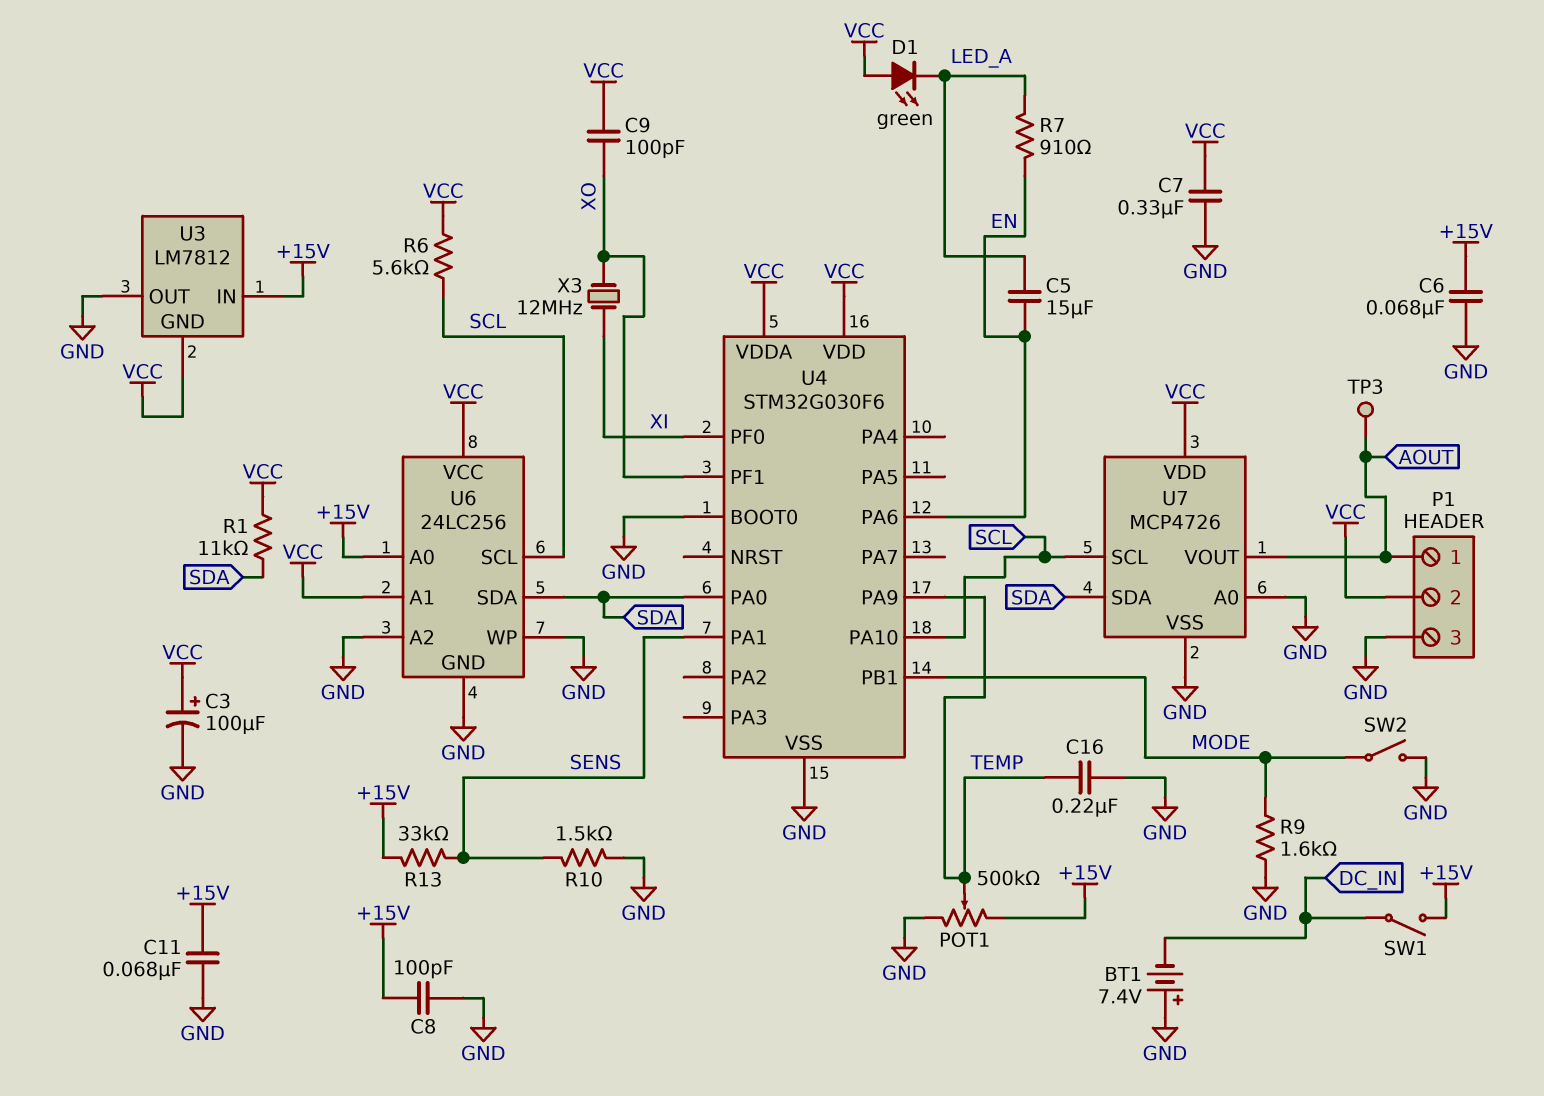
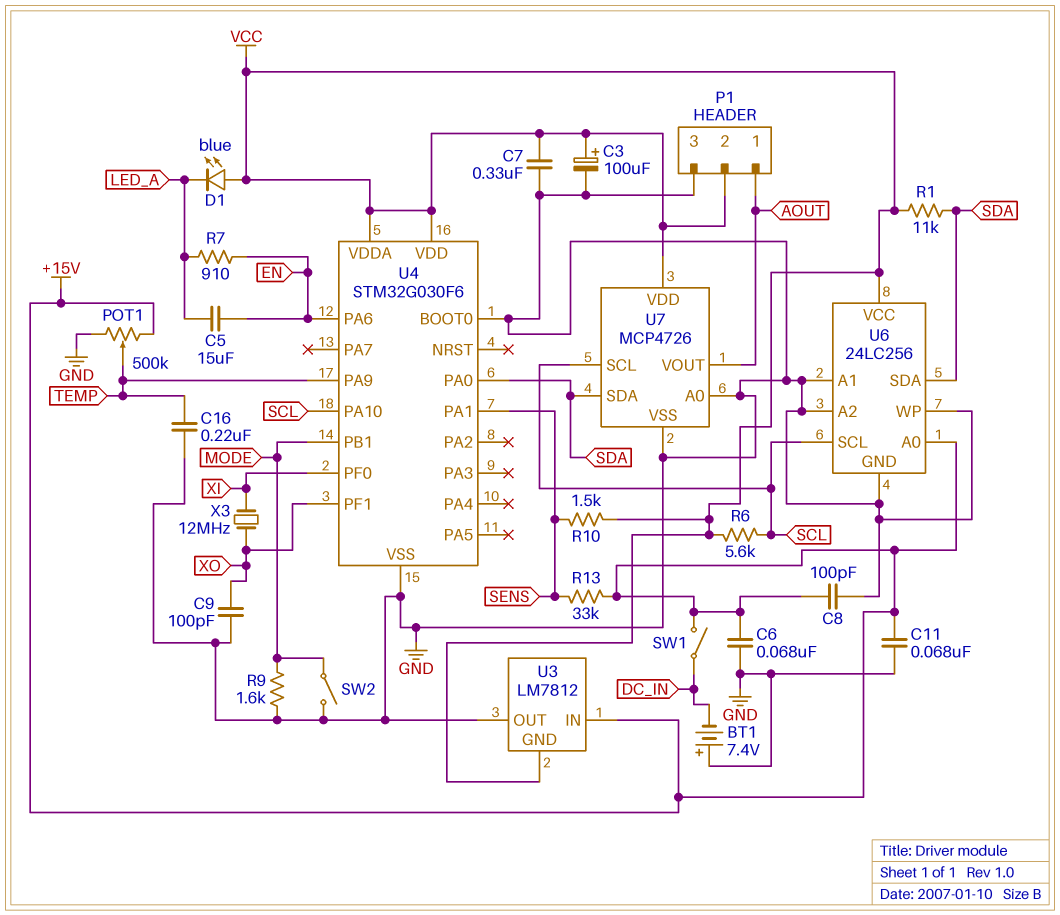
C9: 100pF (VCC, XO) -> 100pF (GND, XO)
D1: LED green (A VCC, K LED_A) -> LED blue (A VCC, K LED_A)
R10: 1.5k (GND, SENS) -> 1.5k (SENS, VCC)
TP3: test point (AOUT) -> none
U6 pin A1: VCC -> GND

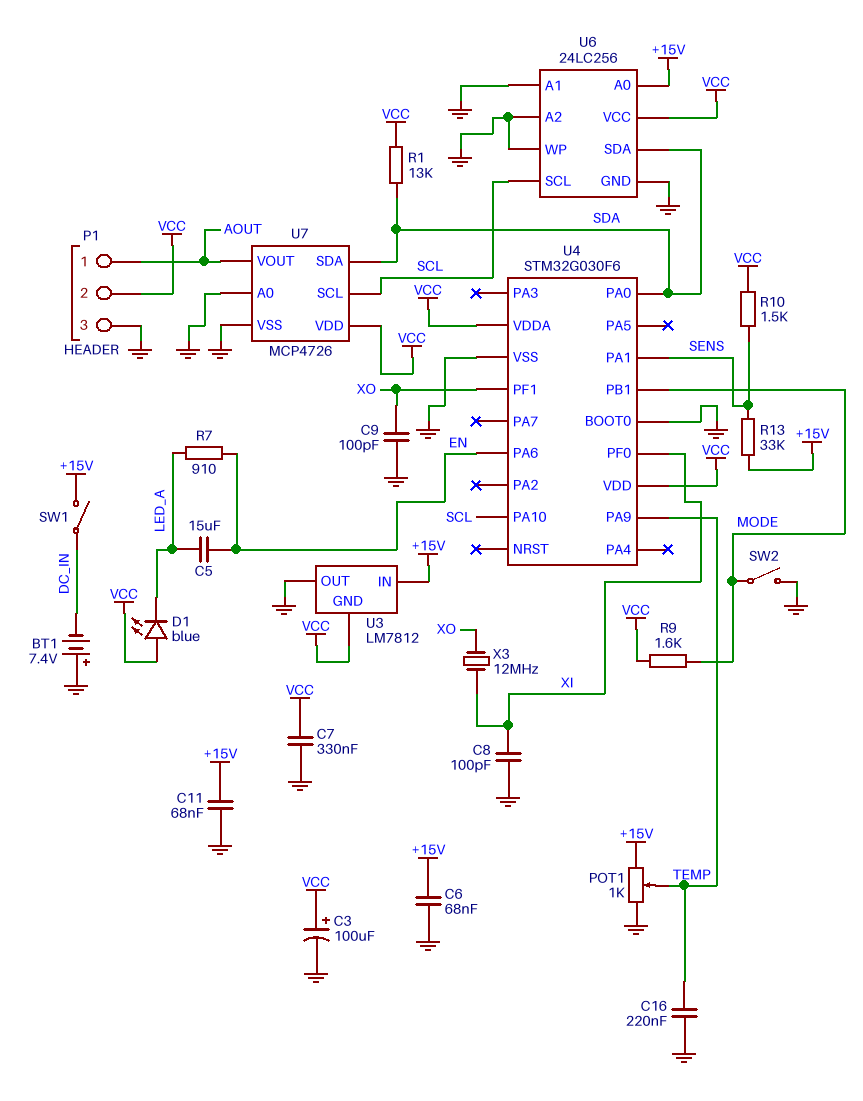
C8: 100pF (+15V, GND) -> 100pF (GND, XI)
POT1: 500k (+15V, GND, wiper TEMP) -> 1k (+15V, GND, wiper TEMP)
R1: 11k (SDA, VCC) -> 13k (SDA, VCC)
R6: 5.6k (SCL, VCC) -> none
R9: 1.6k (GND, MODE) -> 1.6k (MODE, VCC)

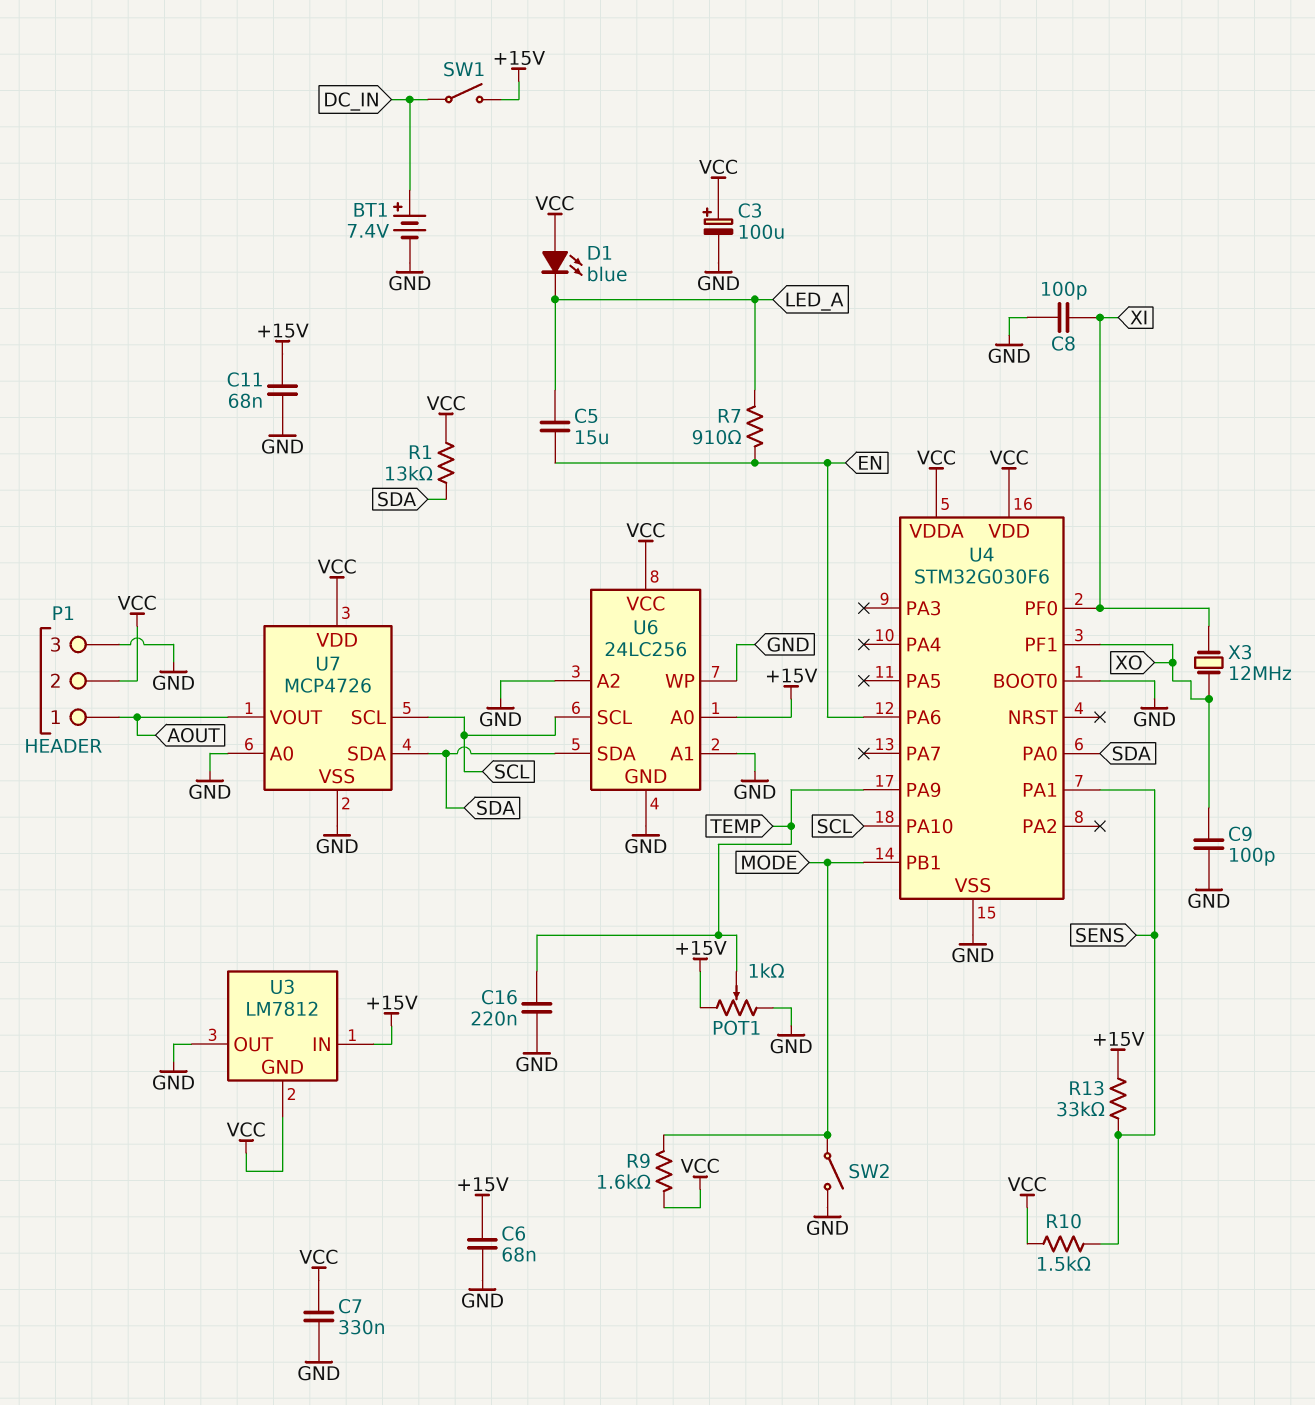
BT1: 7.4V (plus GND, minus DC_IN) -> 7.4V (plus DC_IN, minus GND)

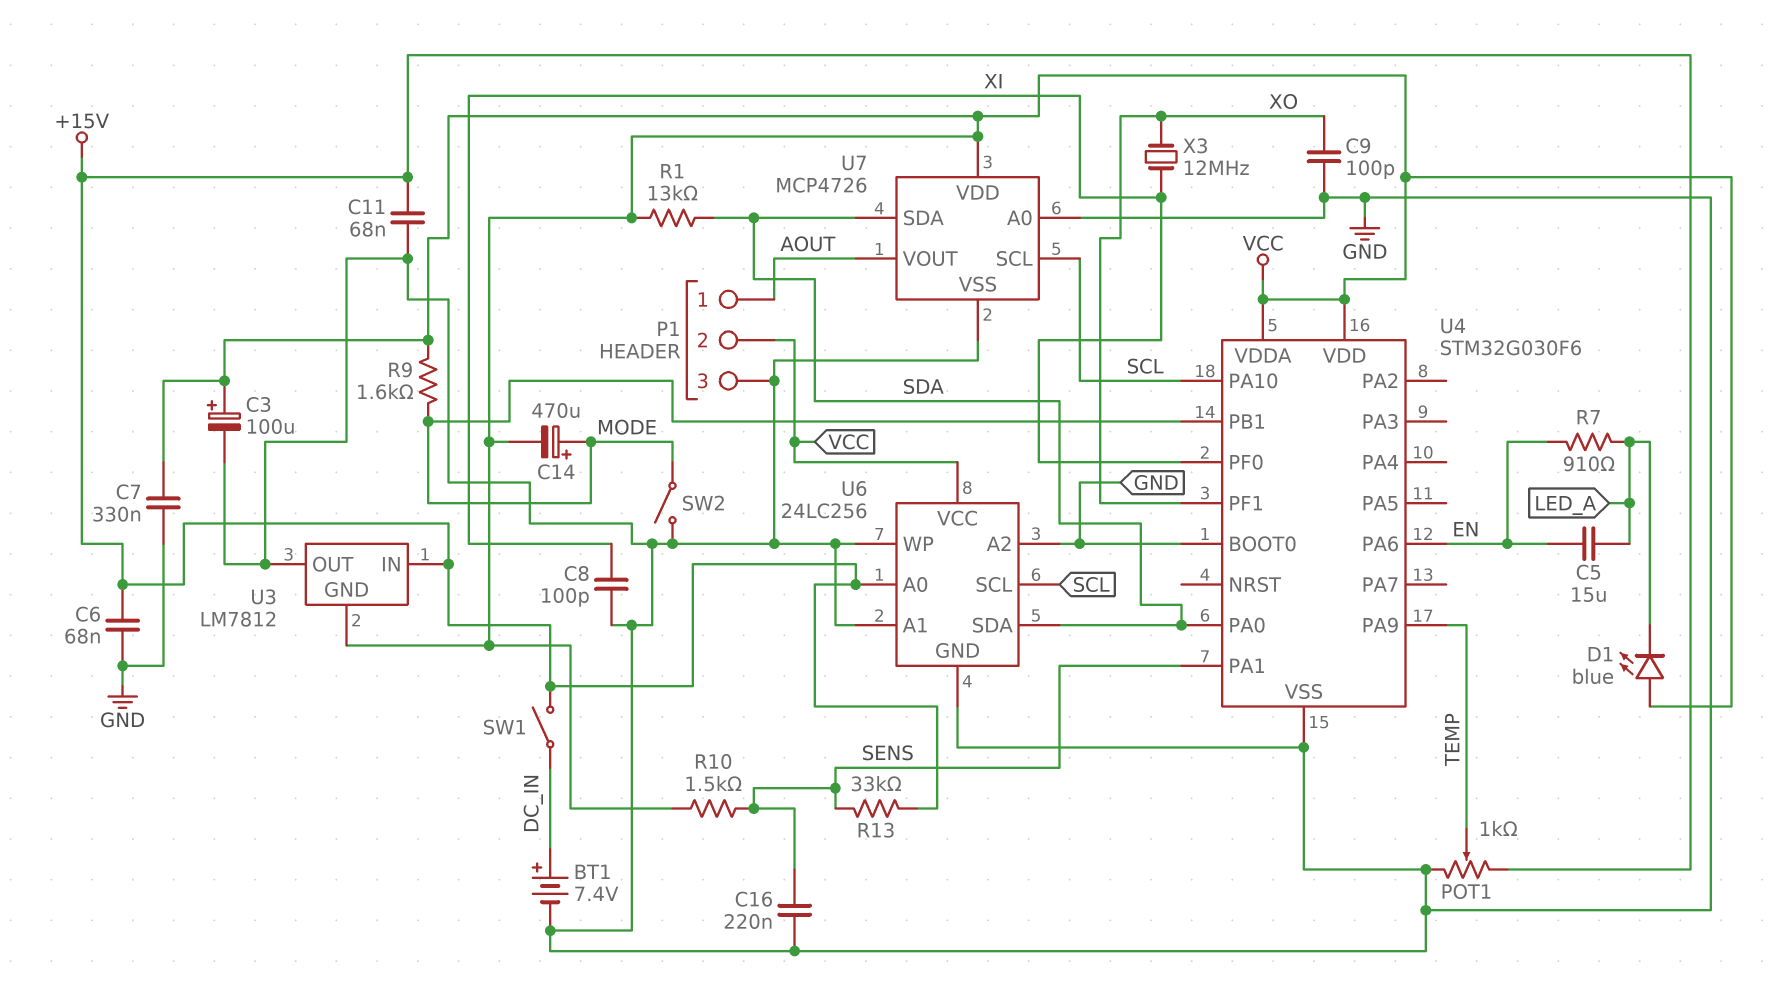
C14: none -> 470uF (plus MODE, minus VCC)
C16: 220nF (GND, TEMP) -> 220nF (GND, SENS)

